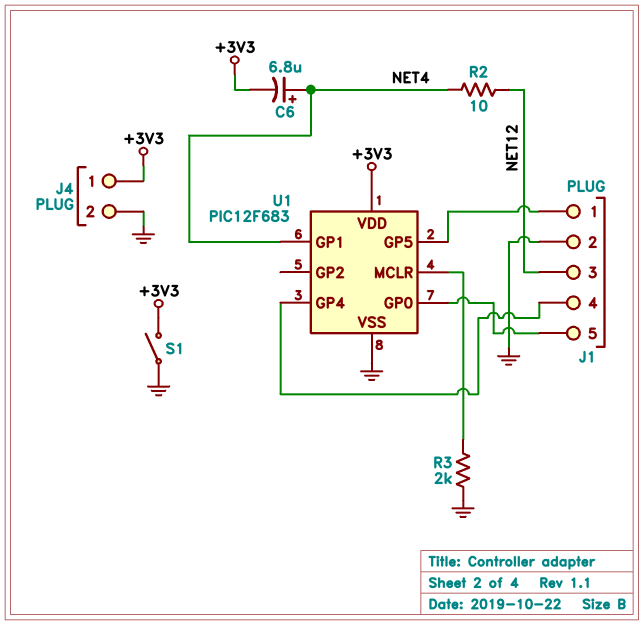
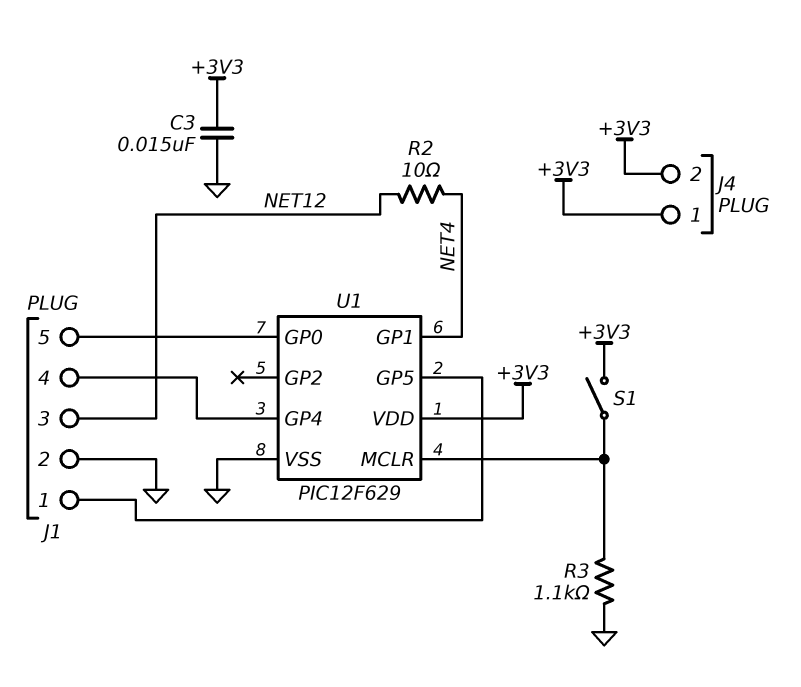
C3: none -> 15nF (+3V3, GND)
C6: 6.8uF (plus NET4, minus +3V3) -> none
J4 pin 2: GND -> +3V3
R3: 2k (GND, U1/MCLR) -> 1.1k (GND, U1/MCLR)
S1: switch (+3V3, GND) -> switch (+3V3, U1/MCLR)
U1: PIC12F683 -> PIC12F629

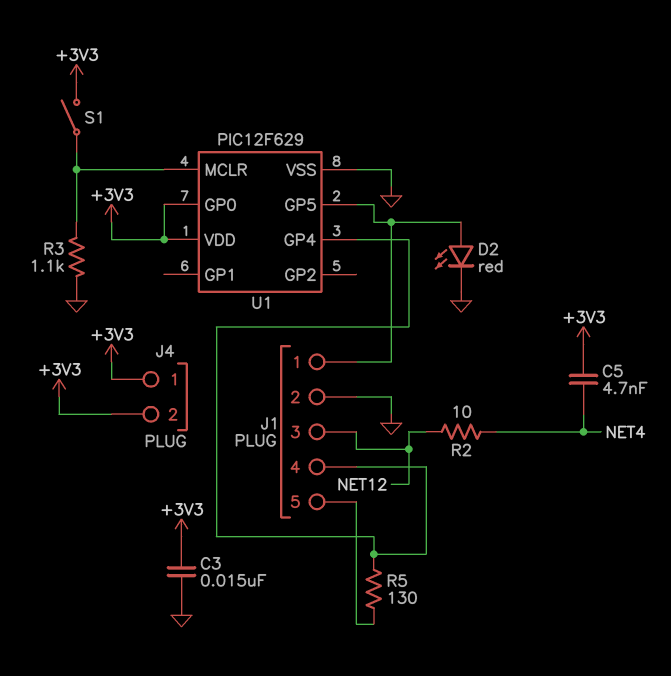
C5: none -> 4.7nF (+3V3, NET4)
D2: none -> LED red (A J1/1, K GND)
R5: none -> 130 (J1/4, J1/5)
U1 pin GP0: J1/5 -> +3V3
U1 pin GP1: NET4 -> none

